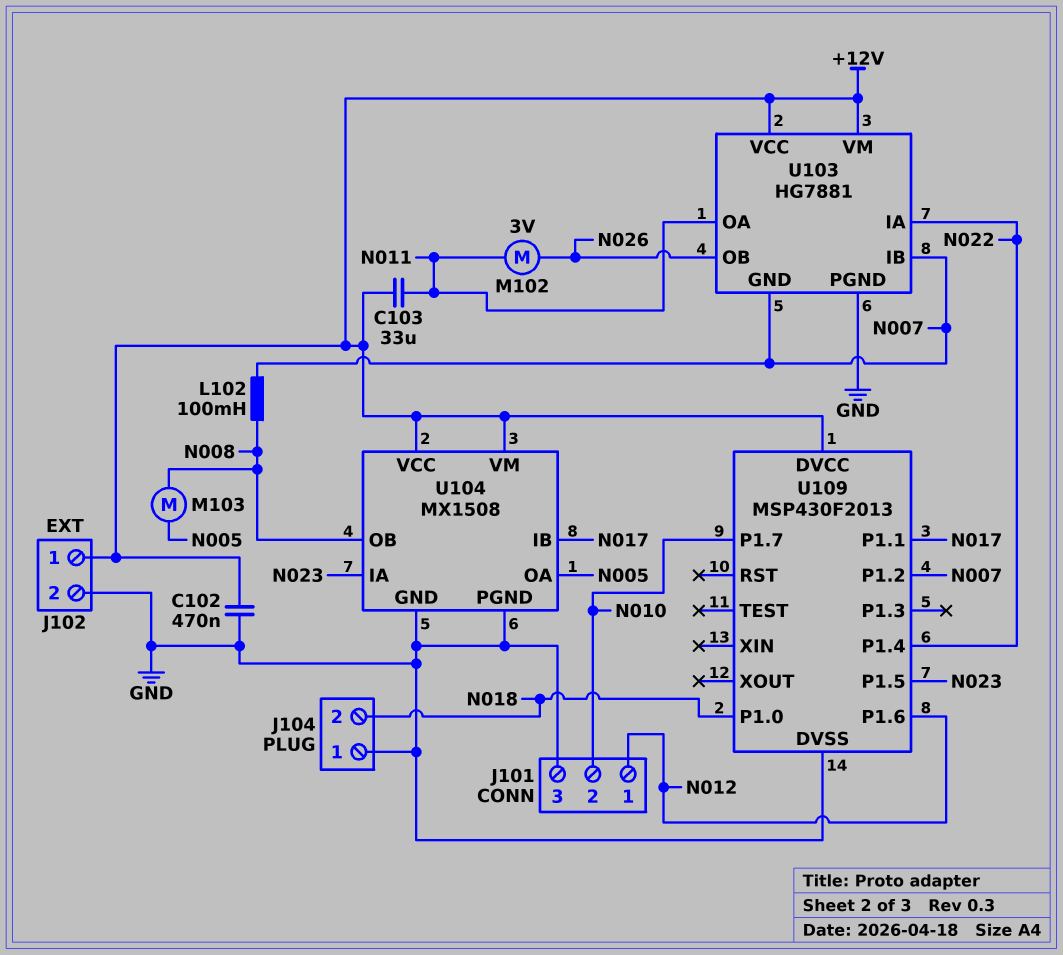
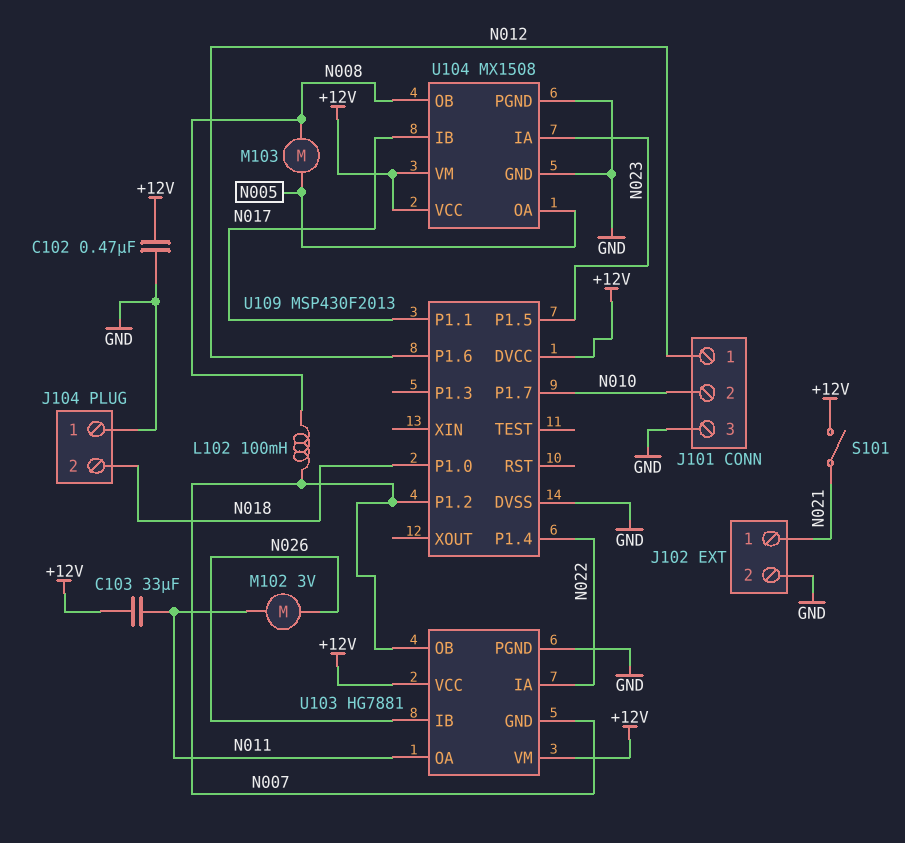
J102 pin 1: +12V -> N021
S101: none -> switch (+12V, N021)
U103 pin IB: N007 -> N026
U103 pin OB: N026 -> N007

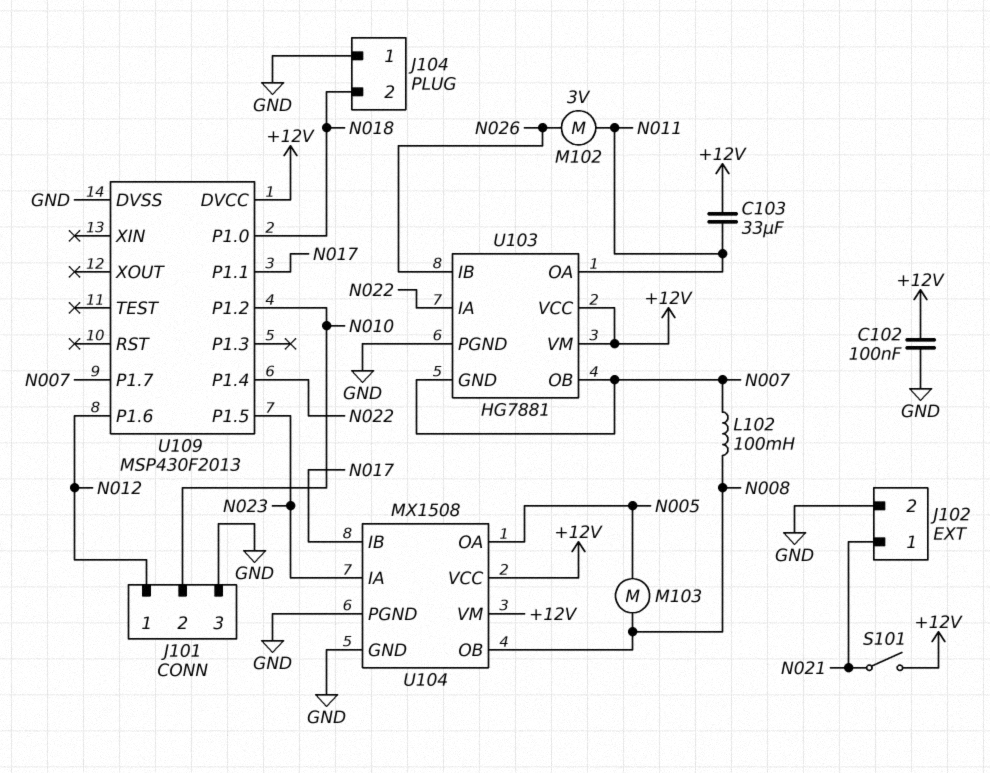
C102: 470nF (+12V, GND) -> 100nF (+12V, GND)
U109 pin P1.2: N007 -> N010
U109 pin P1.7: N010 -> N007

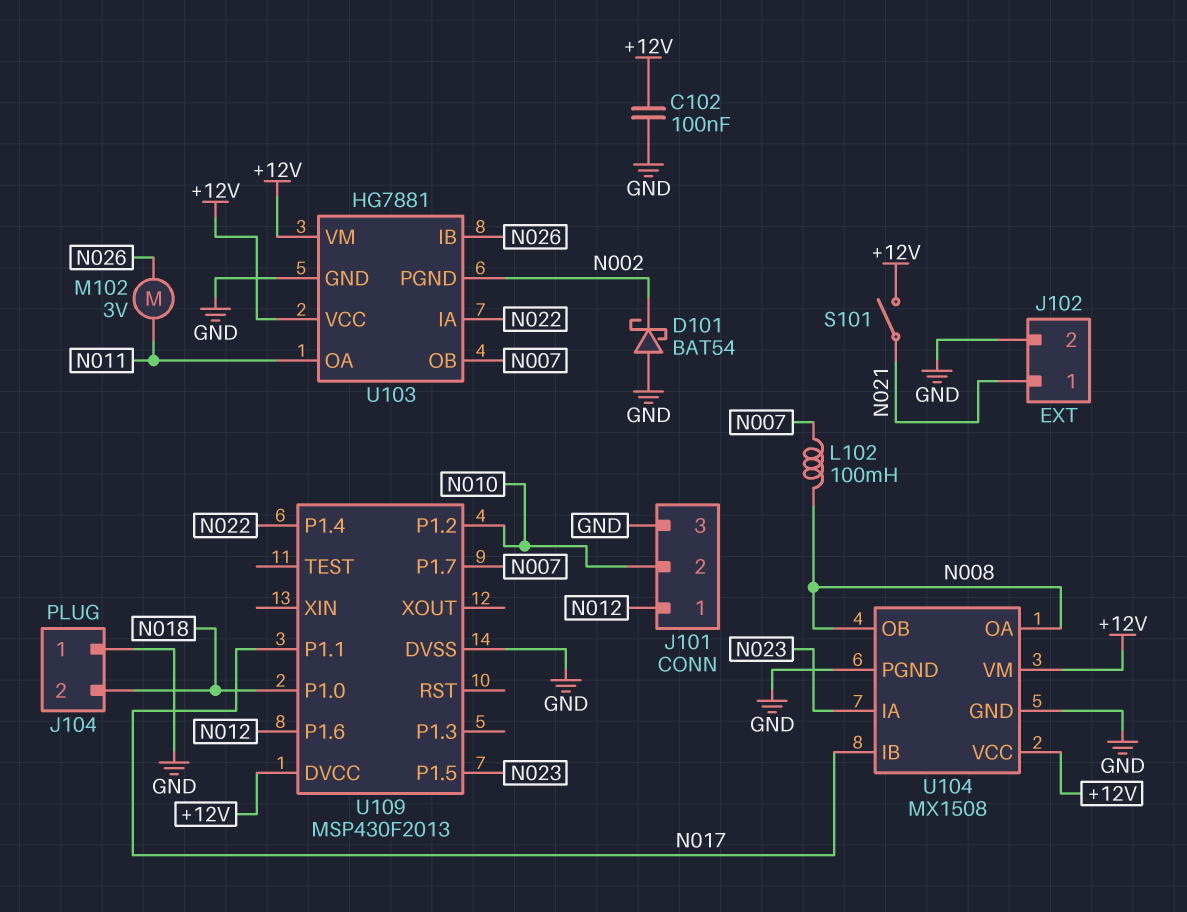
C103: 33uF (+12V, N011) -> none
D101: none -> schottky BAT54 (A GND, K N002)
M103: motor (N005, N008) -> none
U103 pin GND: N007 -> GND
U103 pin PGND: GND -> N002
U104 pin OA: N005 -> N008

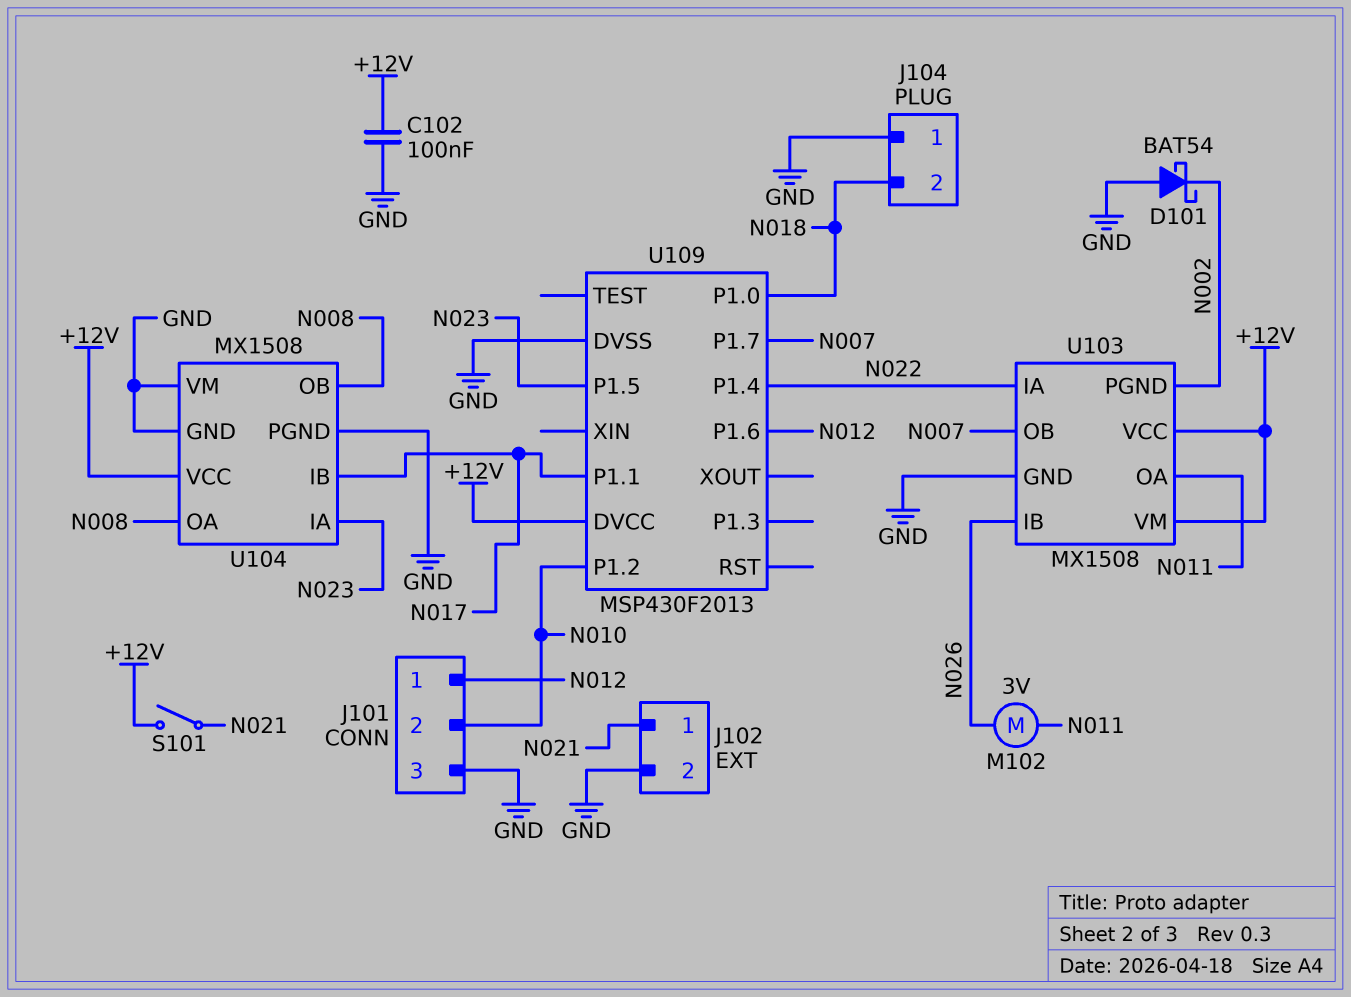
L102: 100mH (N007, N008) -> none
U103: HG7881 -> MX1508
U104 pin VM: +12V -> GND

